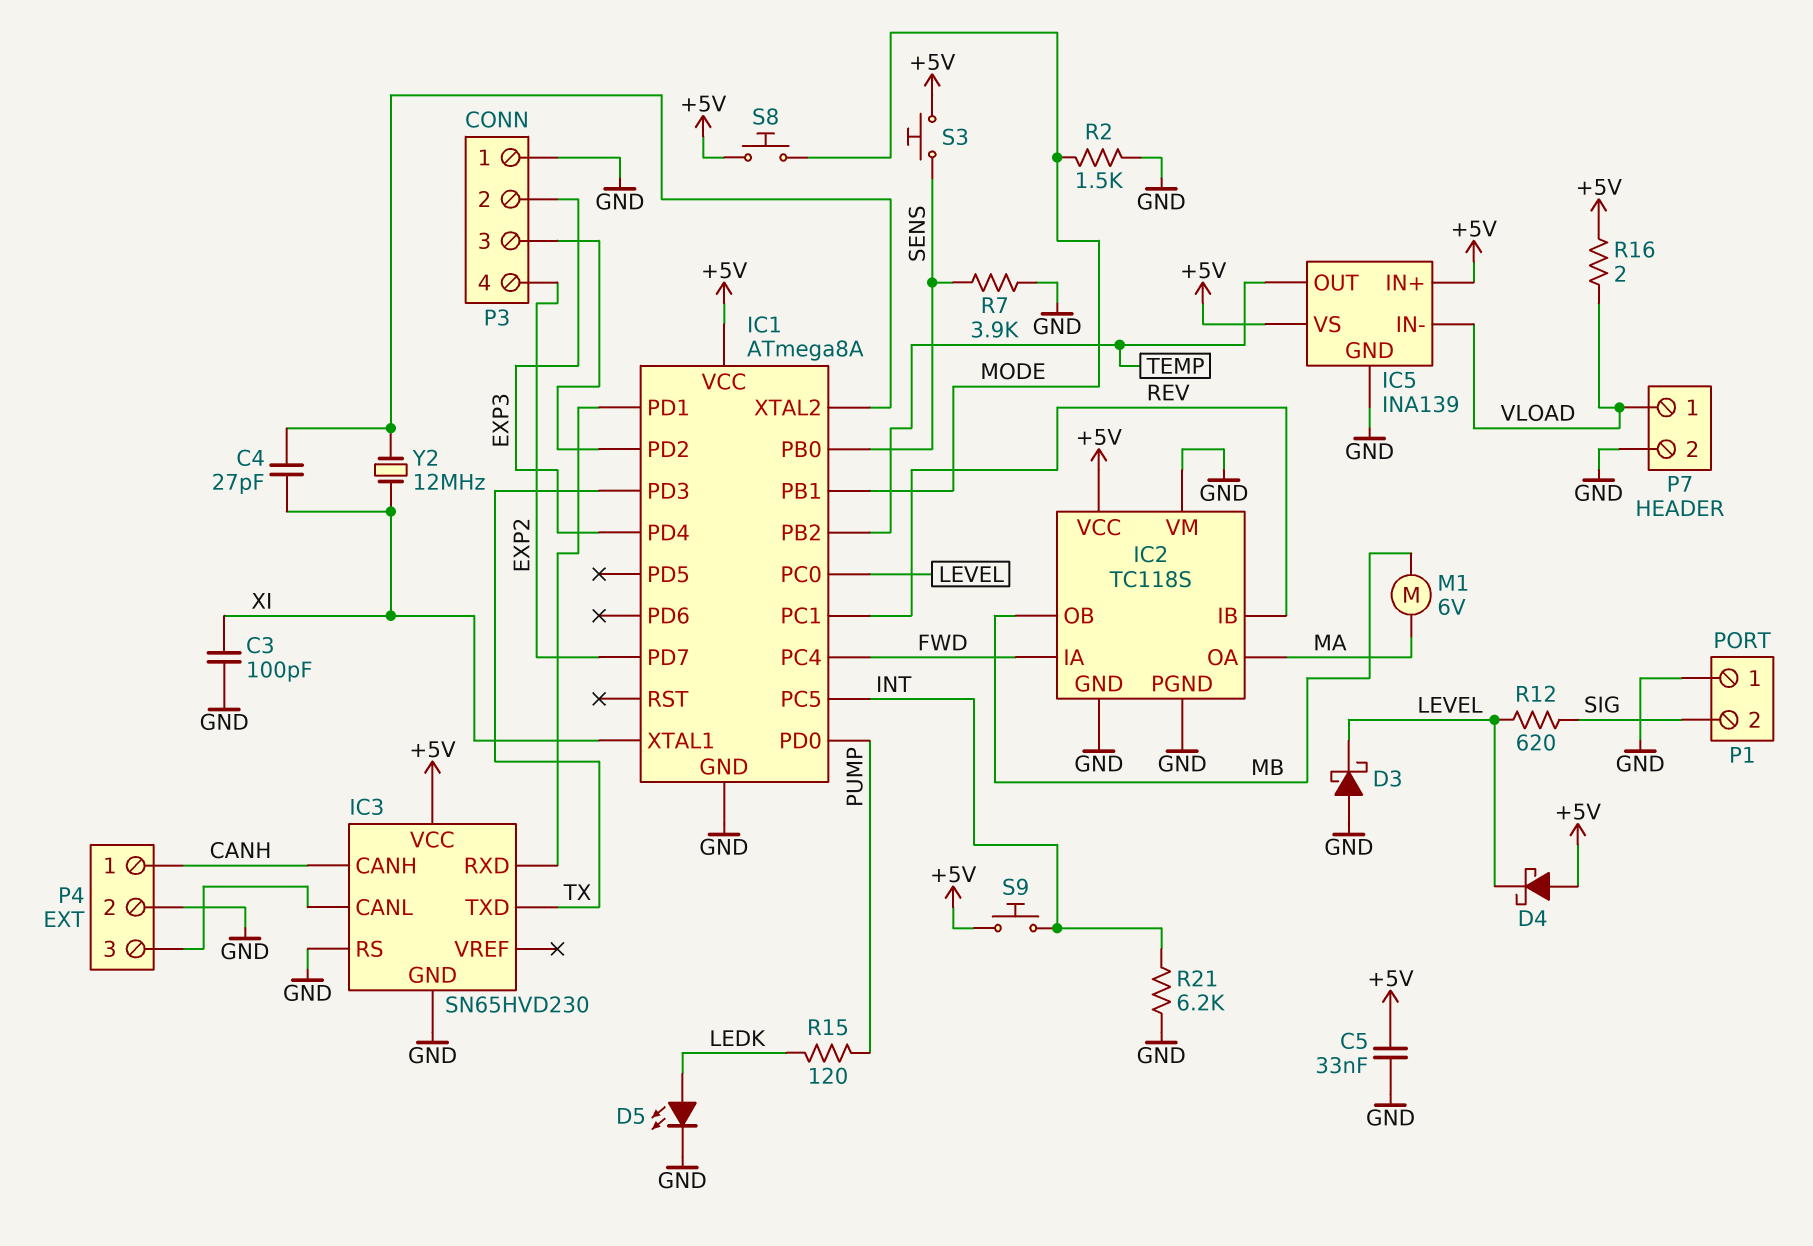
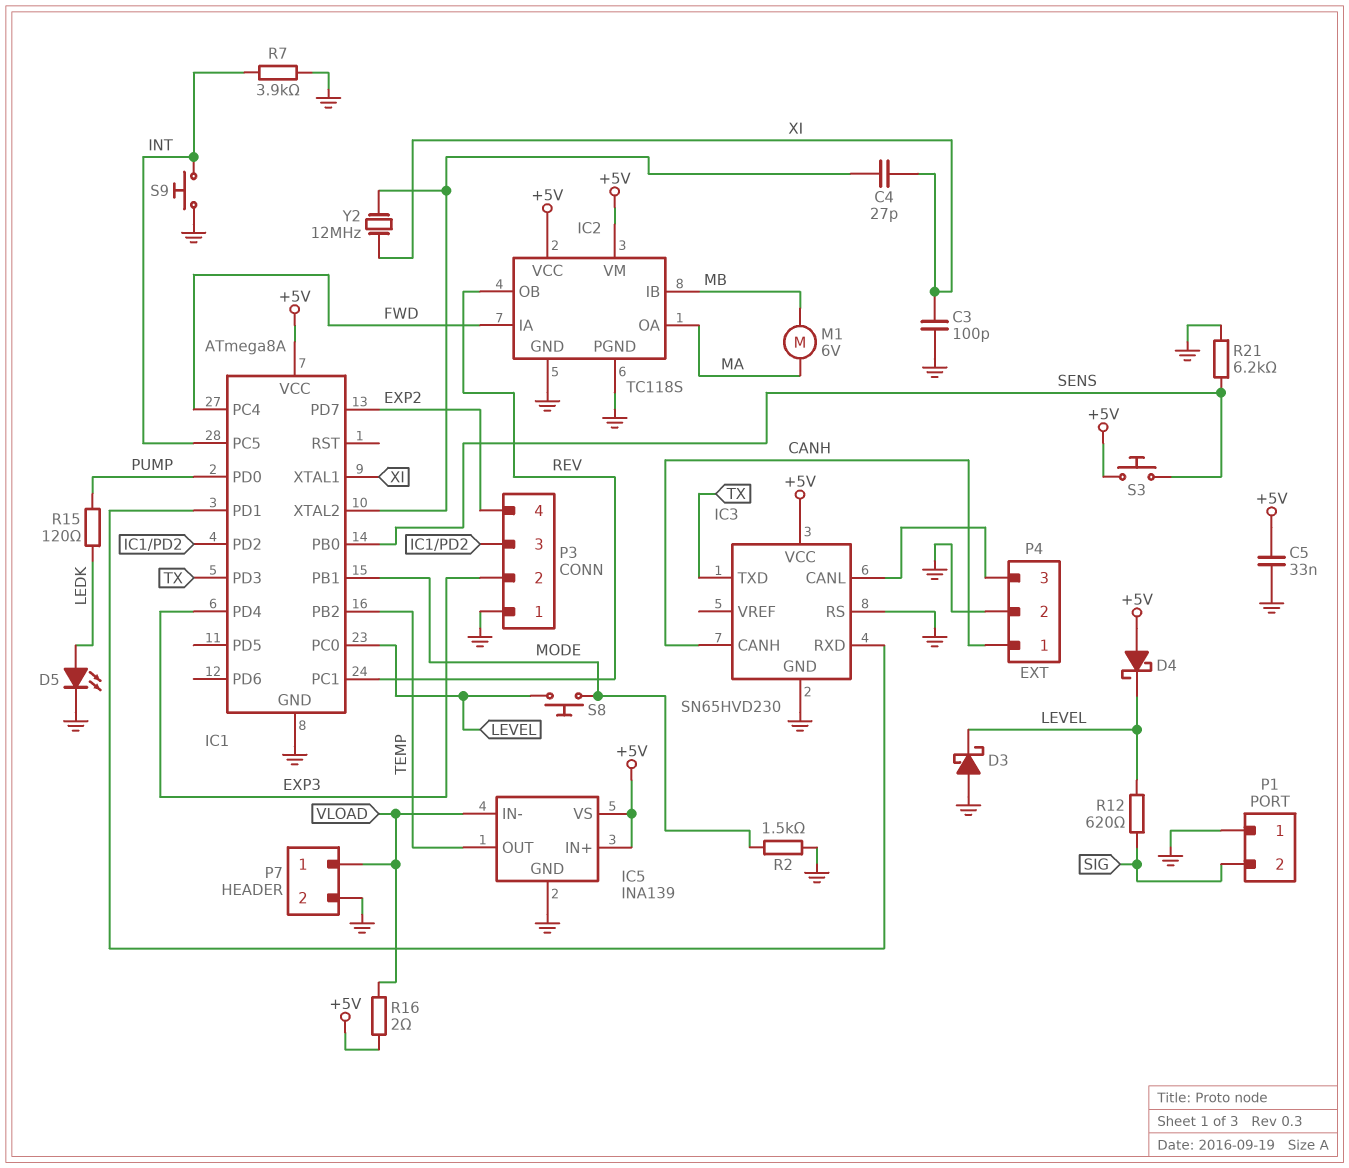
IC2 pin IB: REV -> MB
IC2 pin OB: MB -> REV
IC2 pin VM: GND -> +5V
R7: 3.9k (GND, SENS) -> 3.9k (GND, INT)
R21: 6.2k (GND, INT) -> 6.2k (GND, SENS)
S8: button (+5V, MODE) -> button (LEVEL, MODE)
S9: button (+5V, INT) -> button (GND, INT)

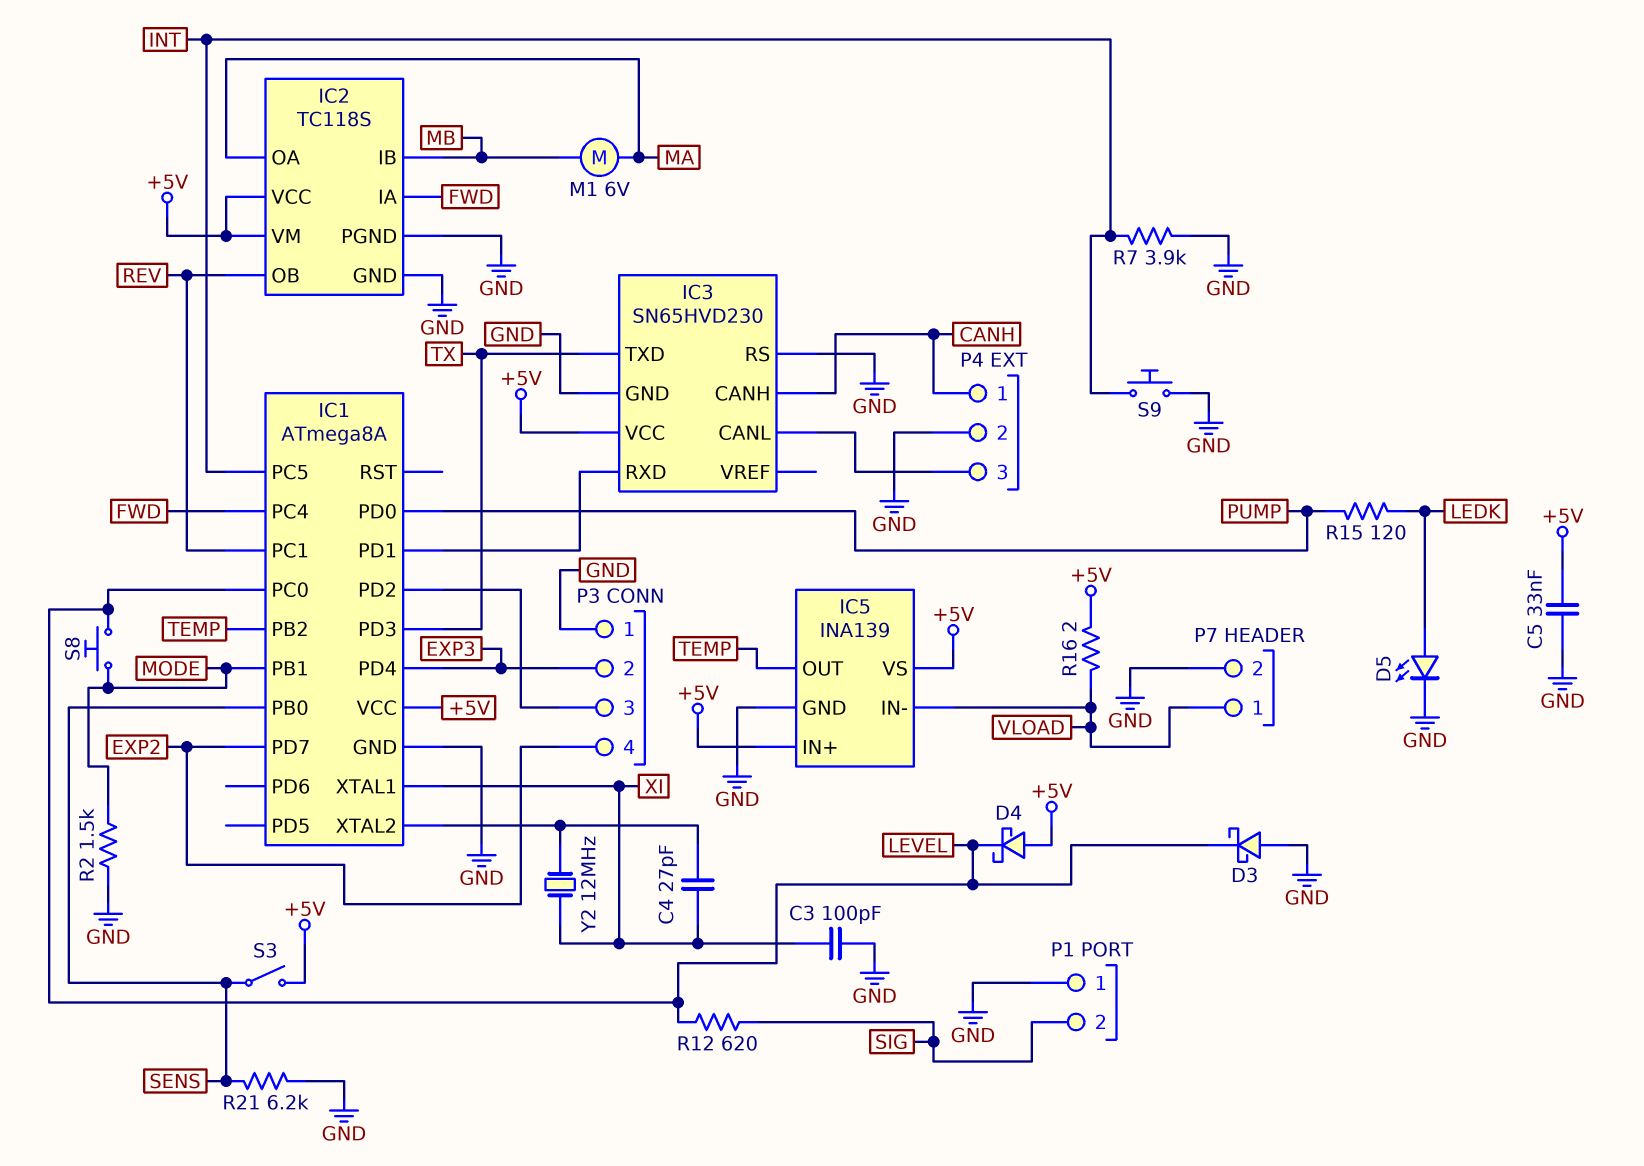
S3: button (+5V, SENS) -> switch (+5V, SENS)

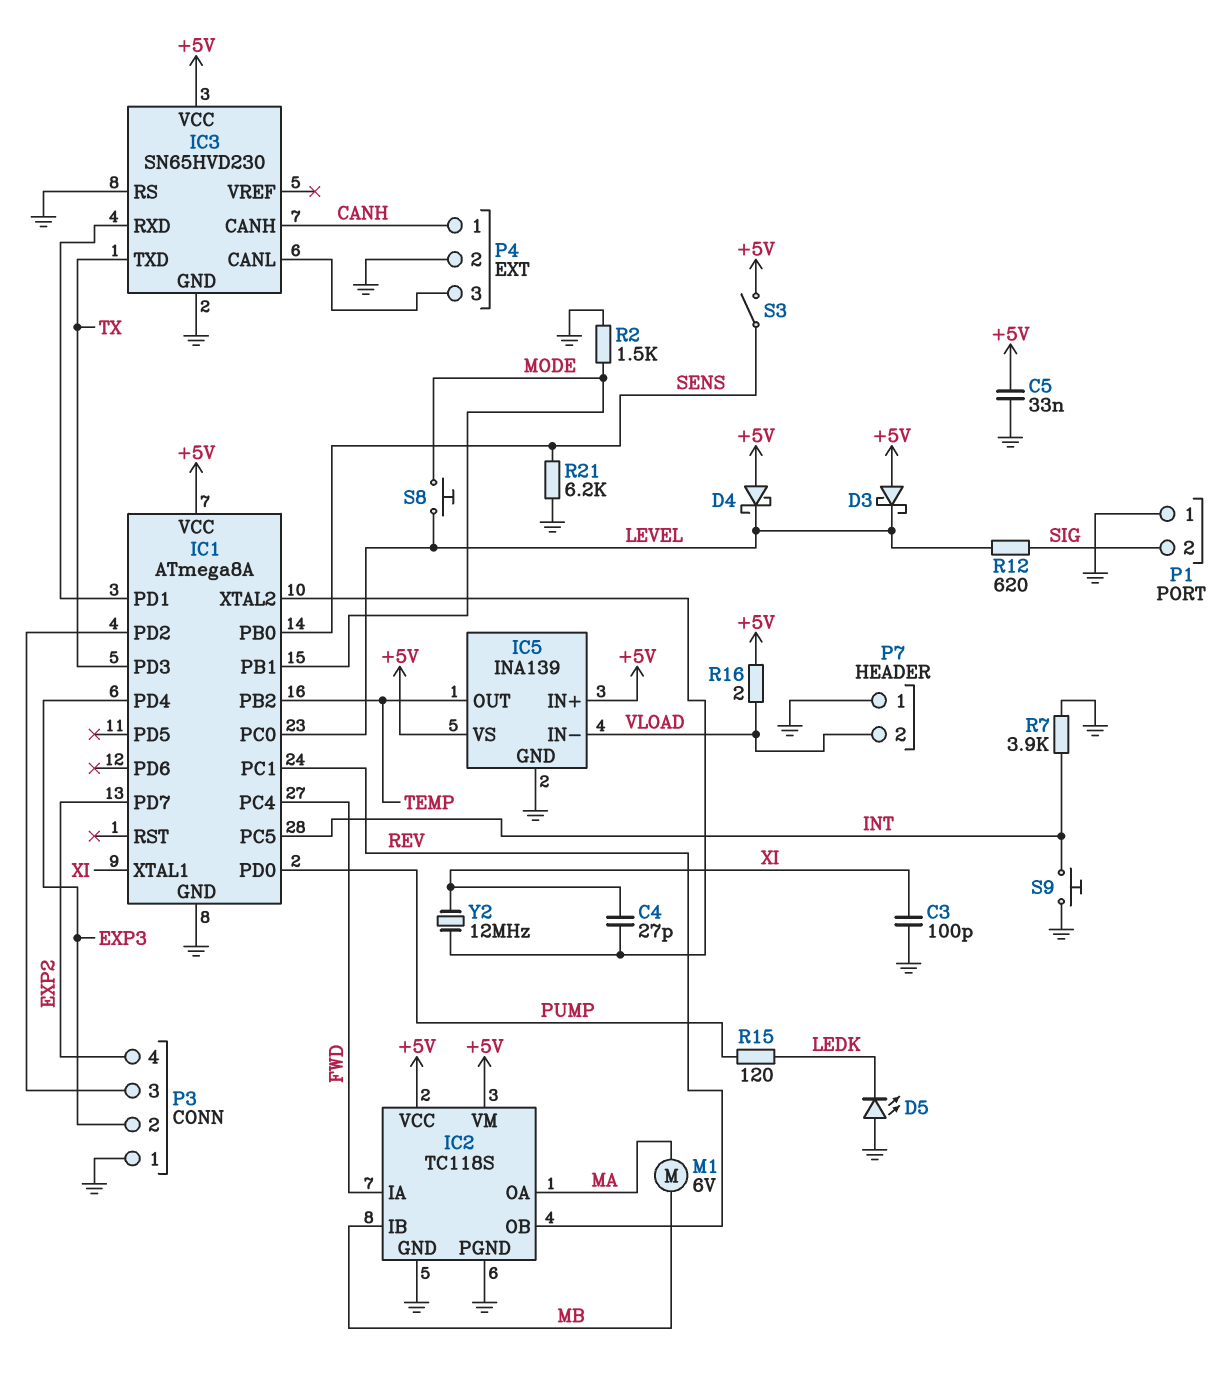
D3: schottky (A GND, K LEVEL) -> schottky (A +5V, K LEVEL)
D5: LED (A LEDK, K GND) -> LED (A GND, K LEDK)
P7 pin 1: VLOAD -> GND
P7 pin 2: GND -> VLOAD

